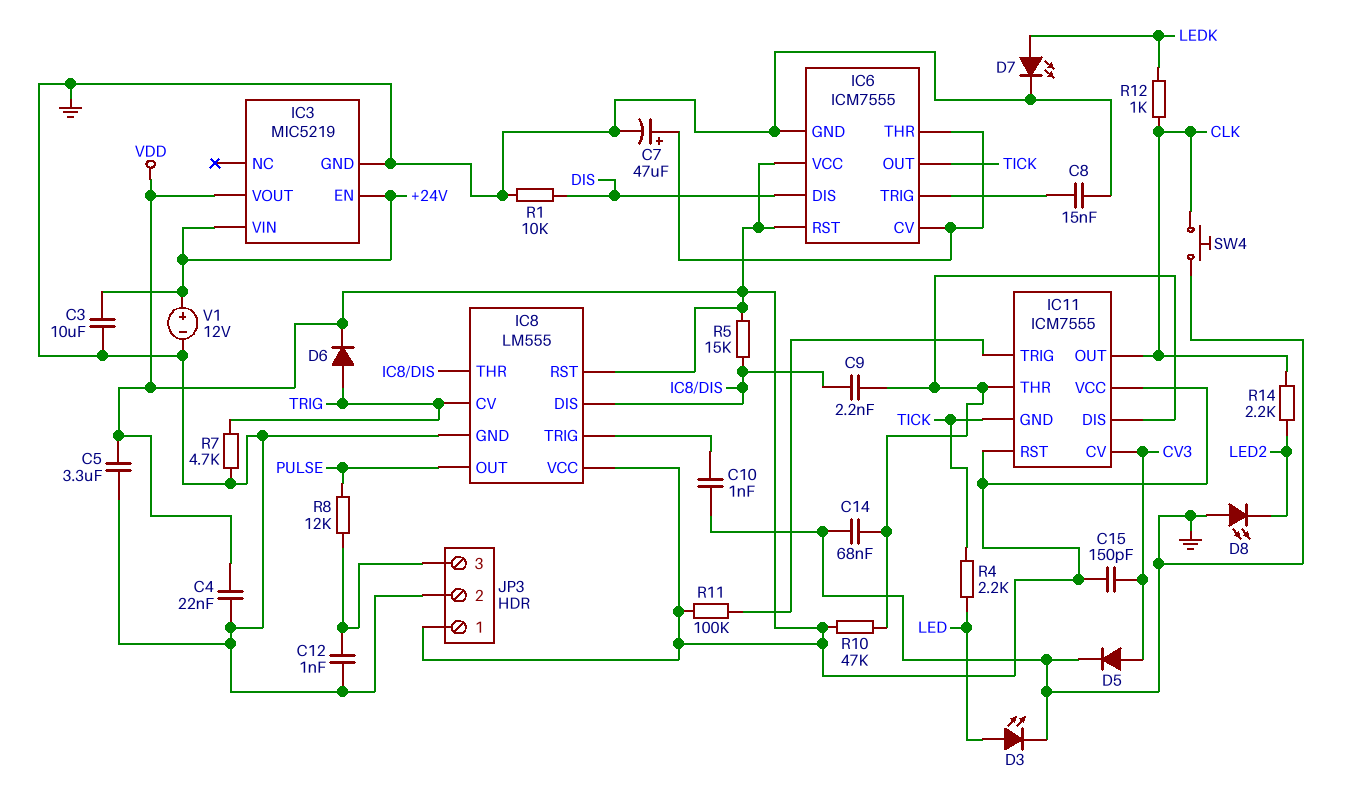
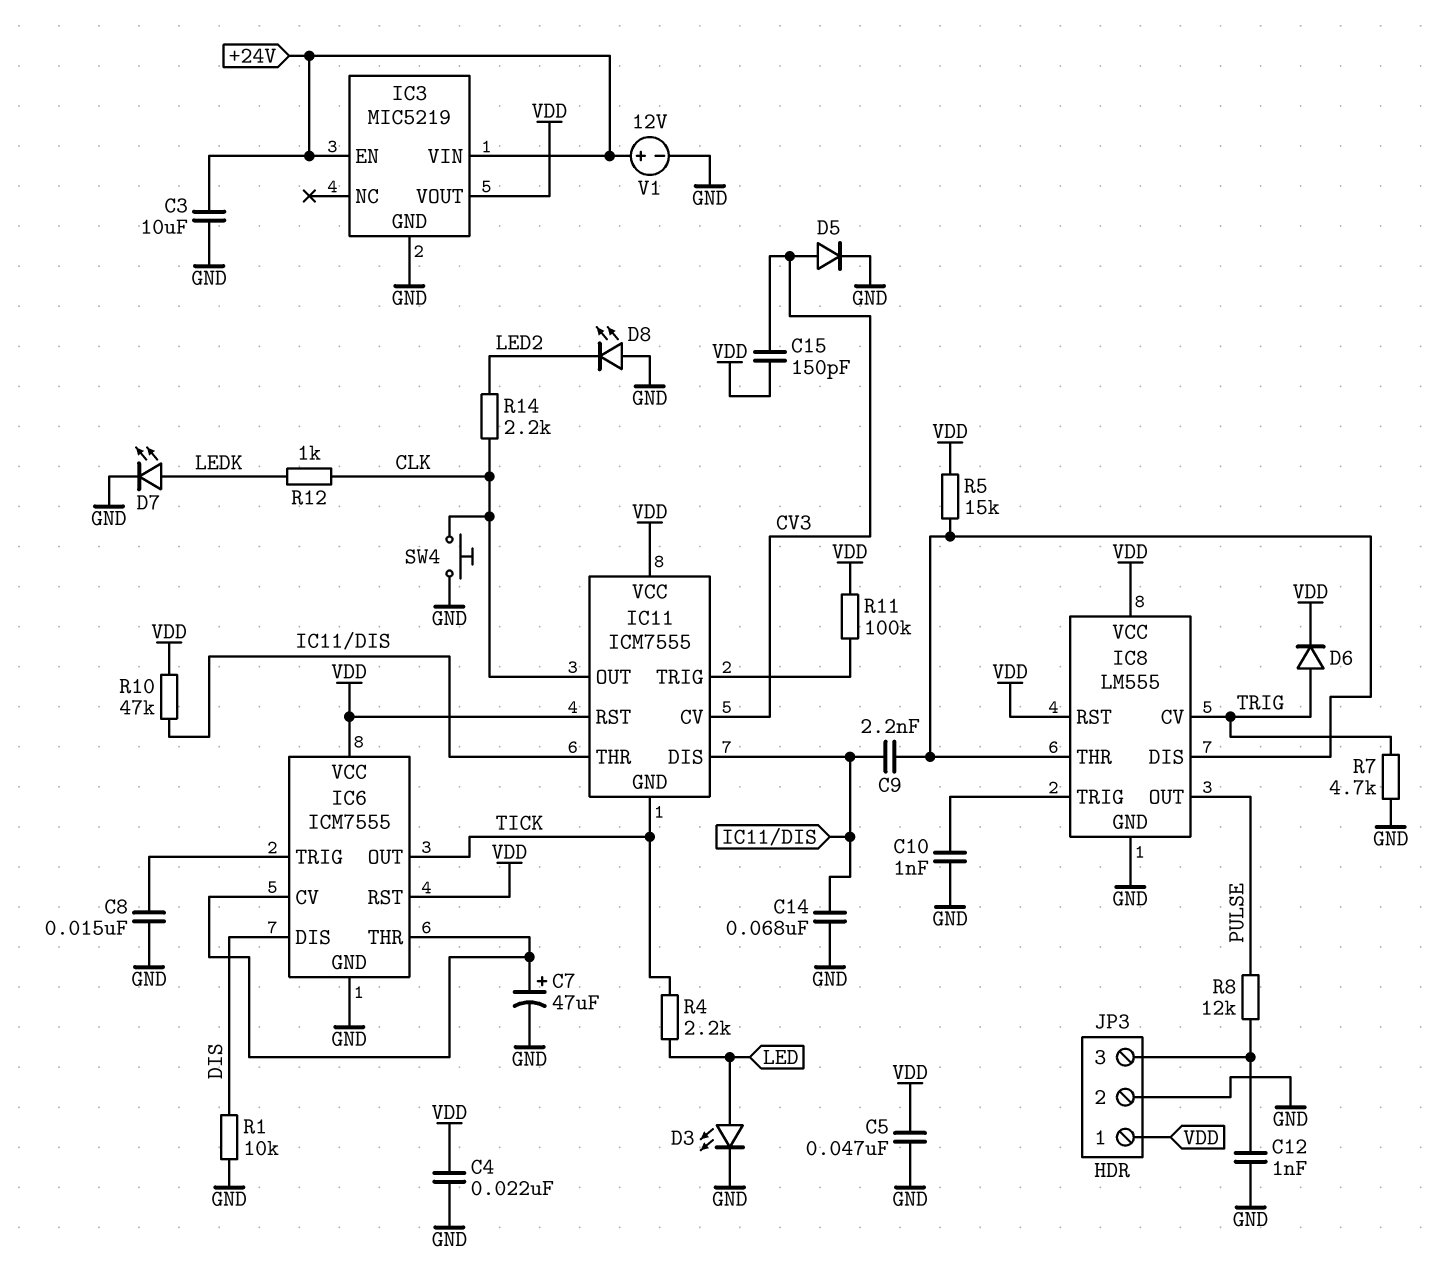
C5: 3.3uF (GND, VDD) -> 47nF (GND, VDD)

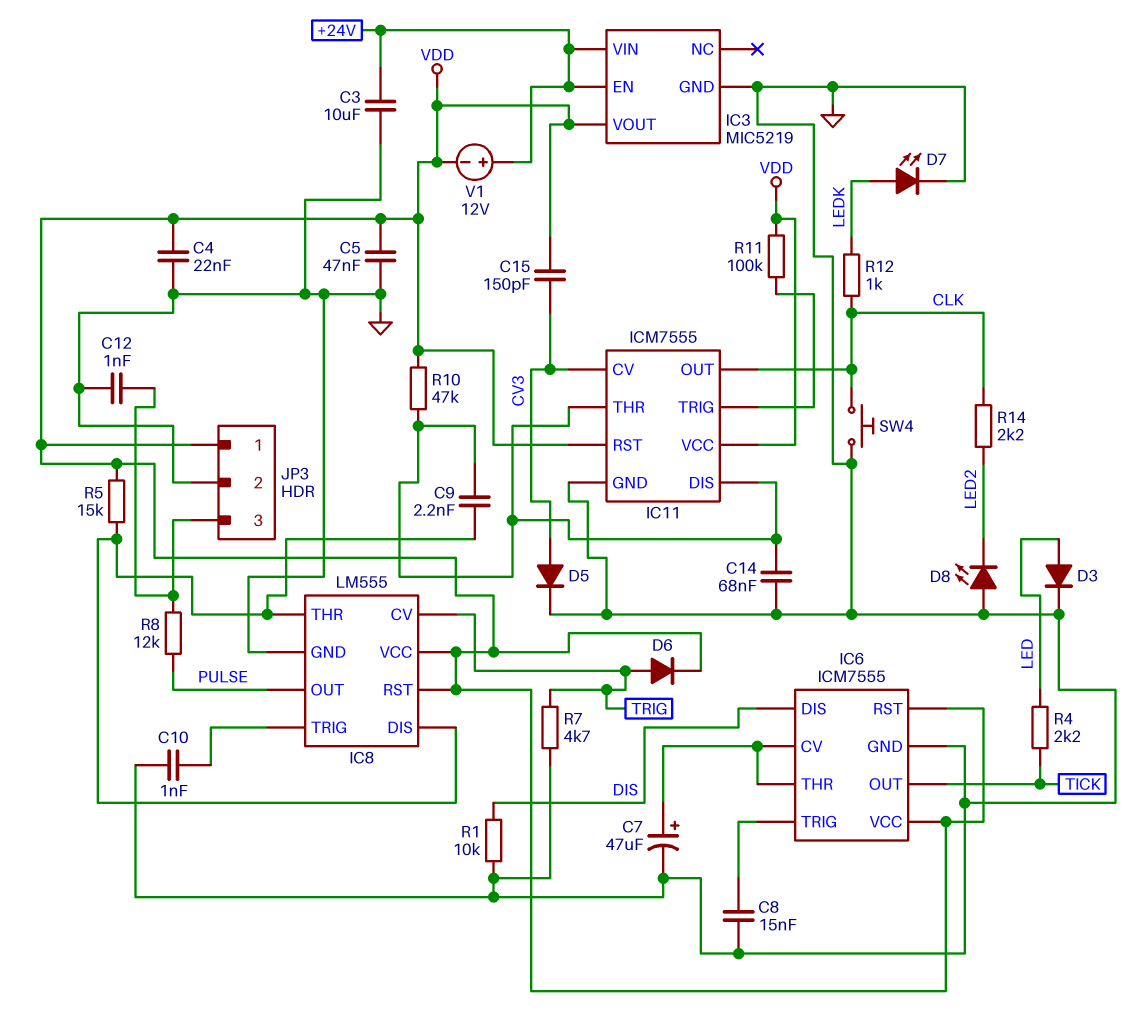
D3: LED (A LED, K GND) -> diode (A LED, K GND)
IC11 pin GND: TICK -> GND
V1: 12V (plus +24V, minus GND) -> 12V (plus +24V, minus VDD)

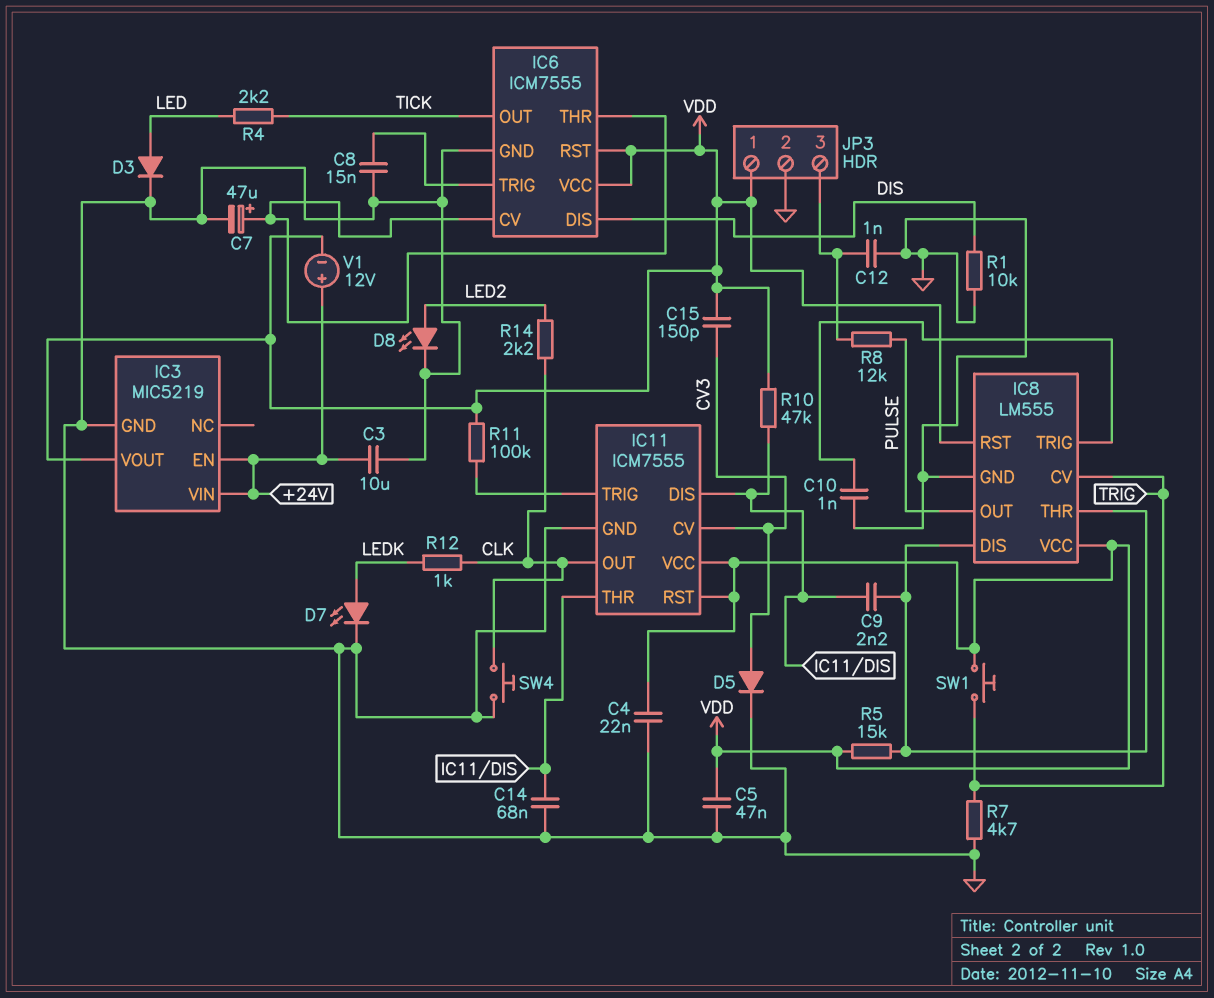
D6: diode (A TRIG, K VDD) -> none
D8: LED (A GND, K LED2) -> LED (A LED2, K GND)
SW1: none -> button (TRIG, VDD)

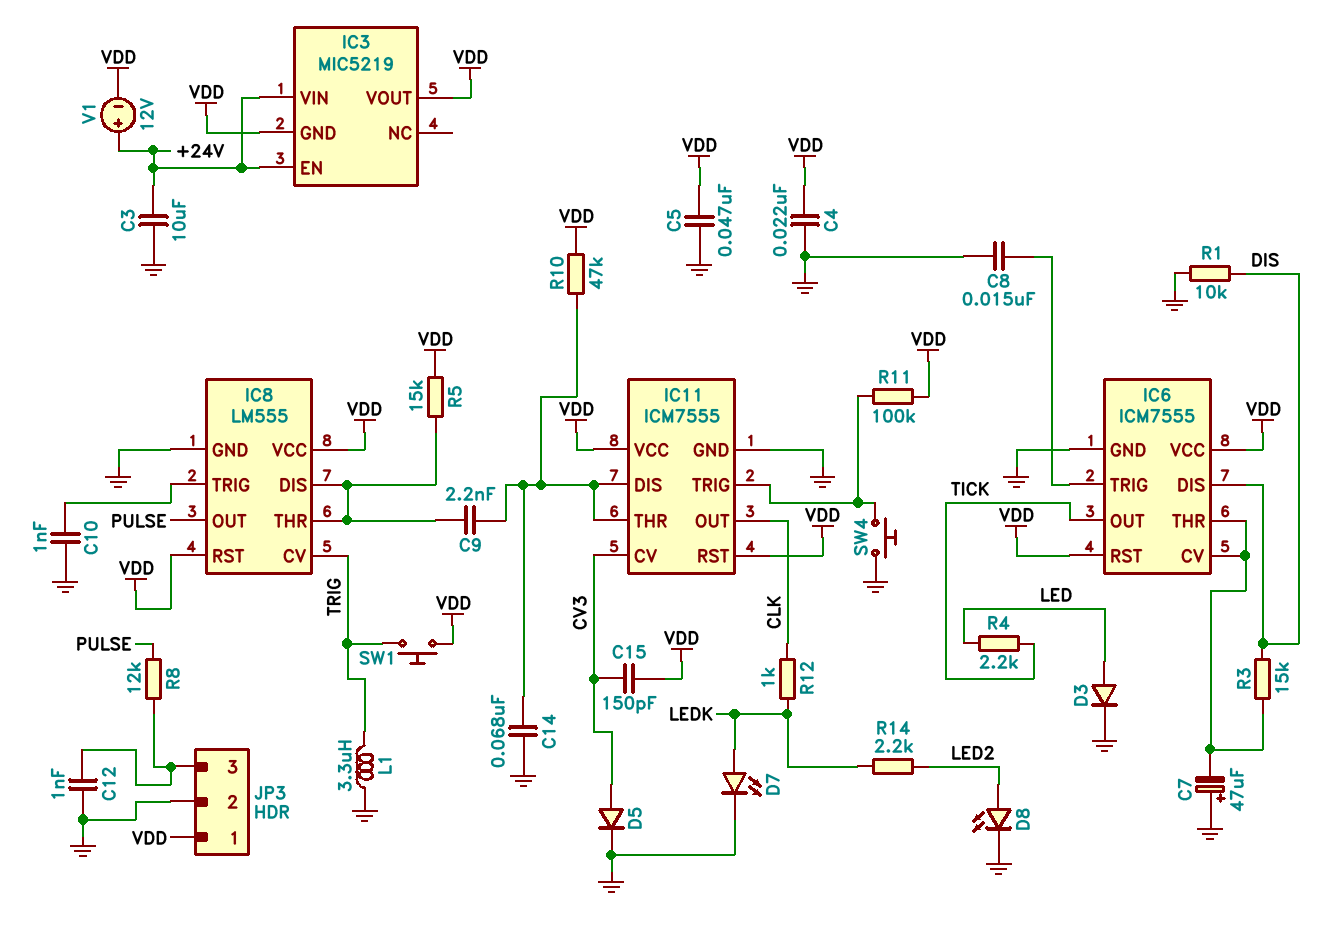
C7: 47uF (plus IC6/CV, minus GND) -> 47uF (plus GND, minus IC6/CV)
IC3 pin GND: GND -> VDD
L1: none -> 3.3uH (GND, TRIG)
R3: none -> 15k (DIS, IC6/CV)
R7: 4.7k (GND, TRIG) -> none
R14: 2.2k (CLK, LED2) -> 2.2k (LED2, LEDK)
SW4: button (CLK, GND) -> button (GND, IC11/TRIG)

